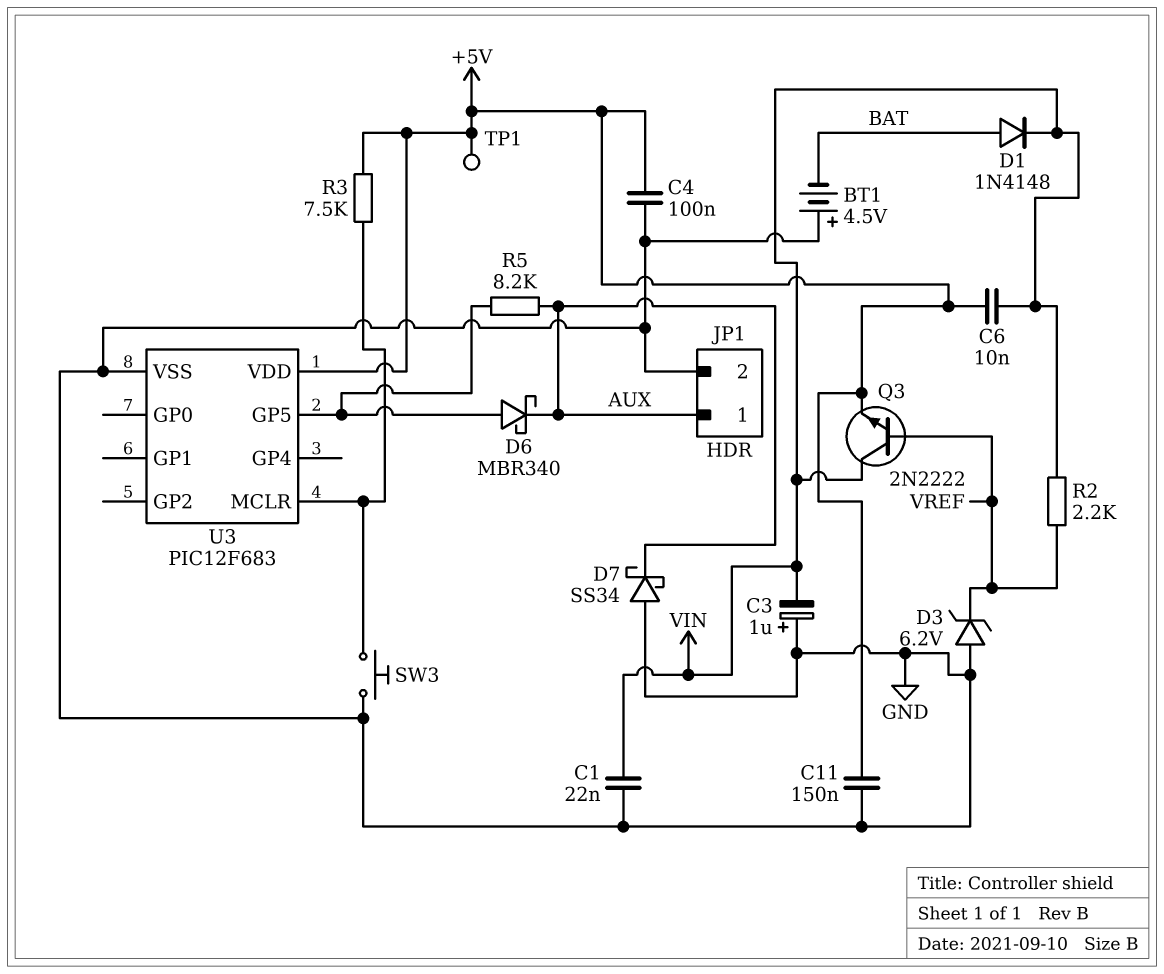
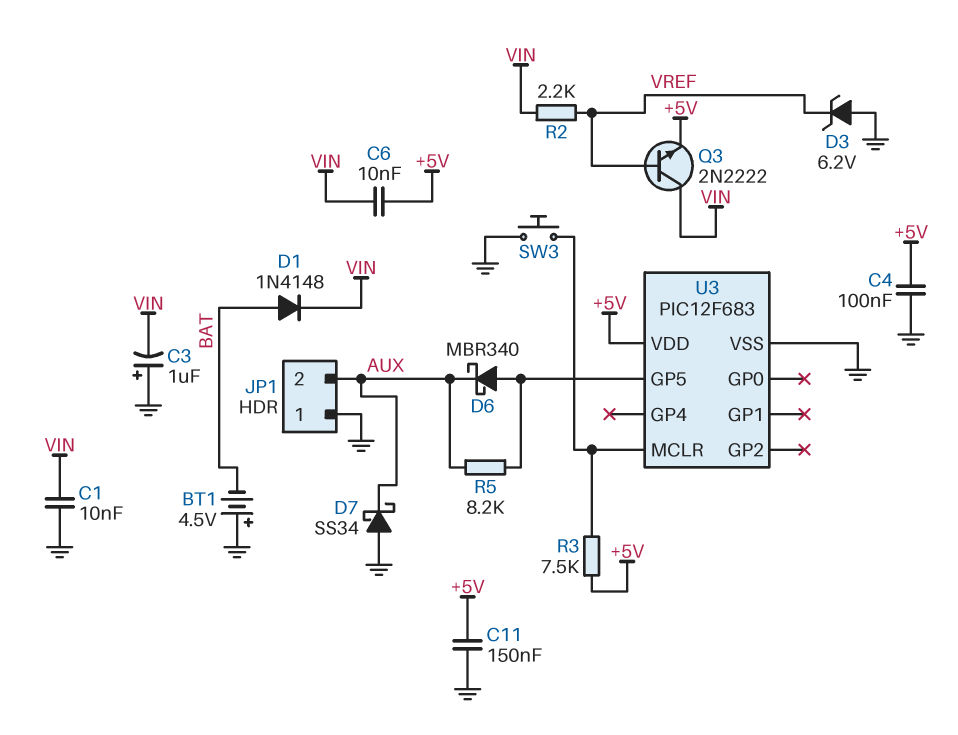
C1: 22nF (GND, VIN) -> 10nF (GND, VIN)
JP1 pin 1: AUX -> GND
JP1 pin 2: GND -> AUX
TP1: test point (+5V) -> none

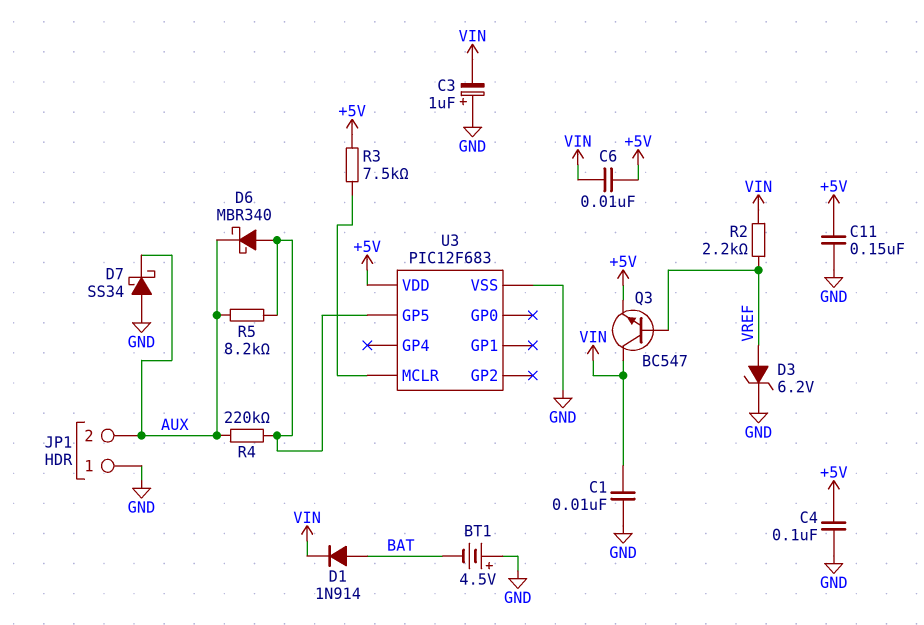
D1: diode 1N4148 (A BAT, K VIN) -> diode 1N914 (A BAT, K VIN)
D3: zener 6.2V (A GND, K VREF) -> zener 6.2V (A VREF, K GND)
Q3: NPN 2N2222 (B VREF, C VIN, E +5V) -> NPN BC547 (B VREF, C VIN, E +5V)
R4: none -> 220k (AUX, U3/GP5)
SW3: button (GND, U3/MCLR) -> none

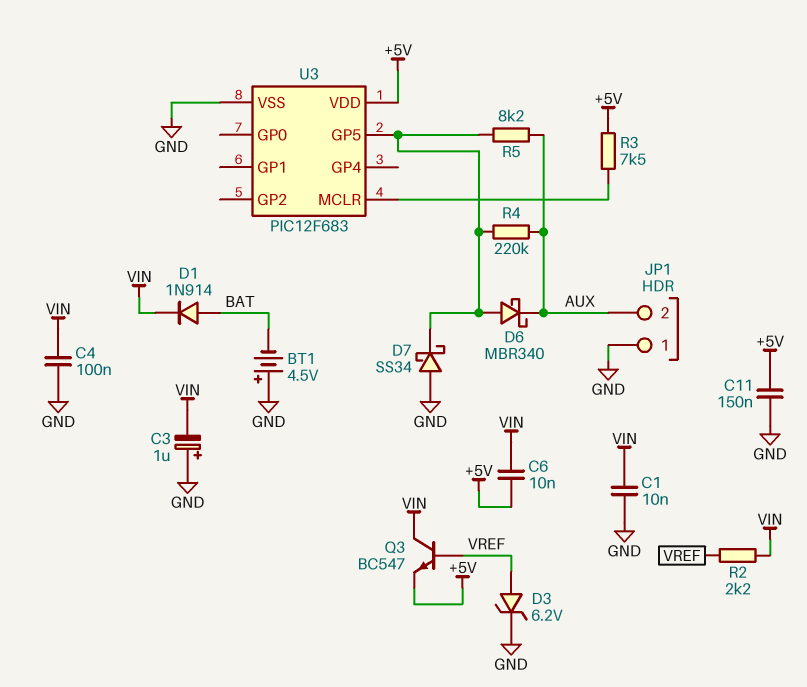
C4: 100nF (+5V, GND) -> 100nF (GND, VIN)
D7: schottky SS34 (A GND, K AUX) -> schottky SS34 (A GND, K U3/GP5)

